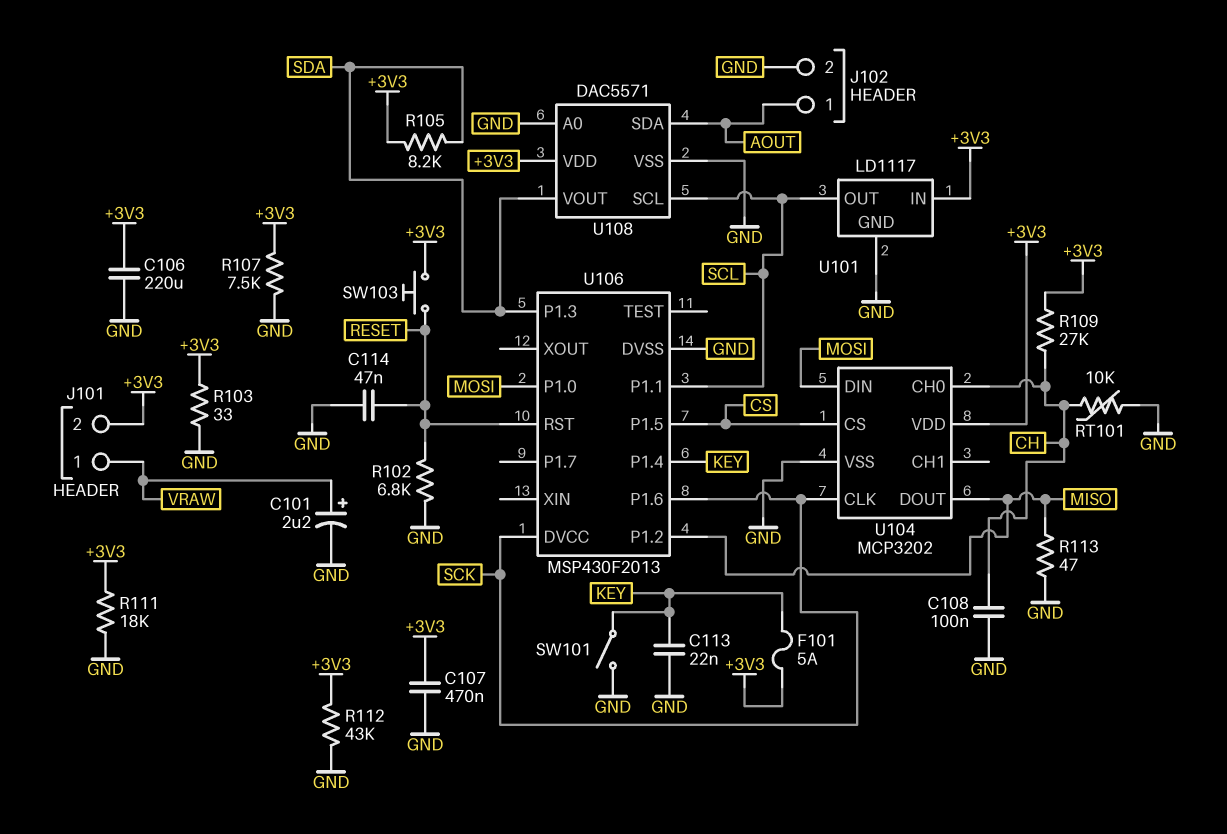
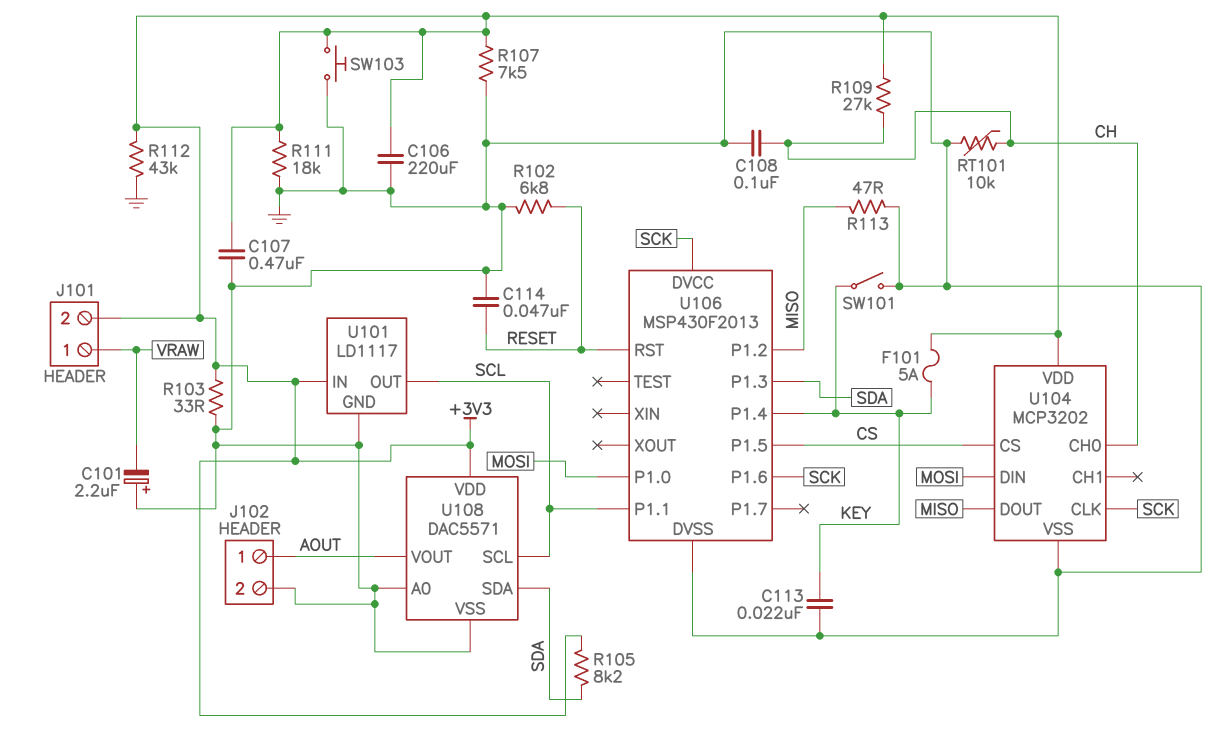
C101: 2.2uF (plus VRAW, minus GND) -> 2.2uF (plus GND, minus VRAW)
SW103: button (+3V3, RESET) -> button (+3V3, GND)
U108 pin SDA: AOUT -> SDA
U108 pin VOUT: SDA -> AOUT

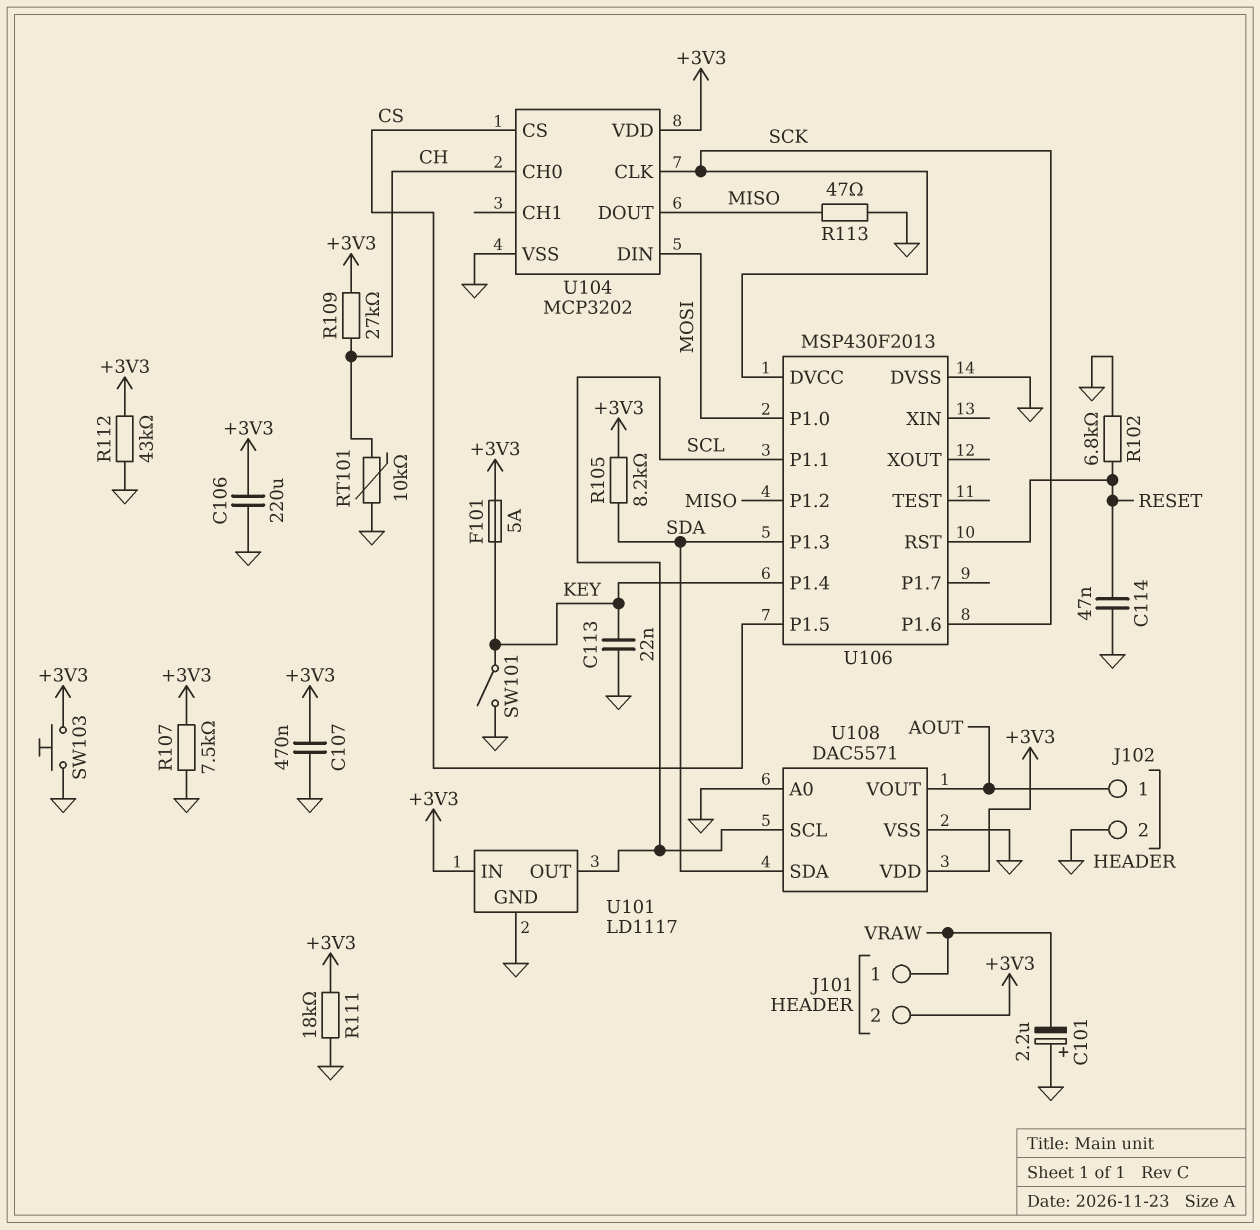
C108: 100nF (CH, GND) -> none
R103: 33 (+3V3, GND) -> none

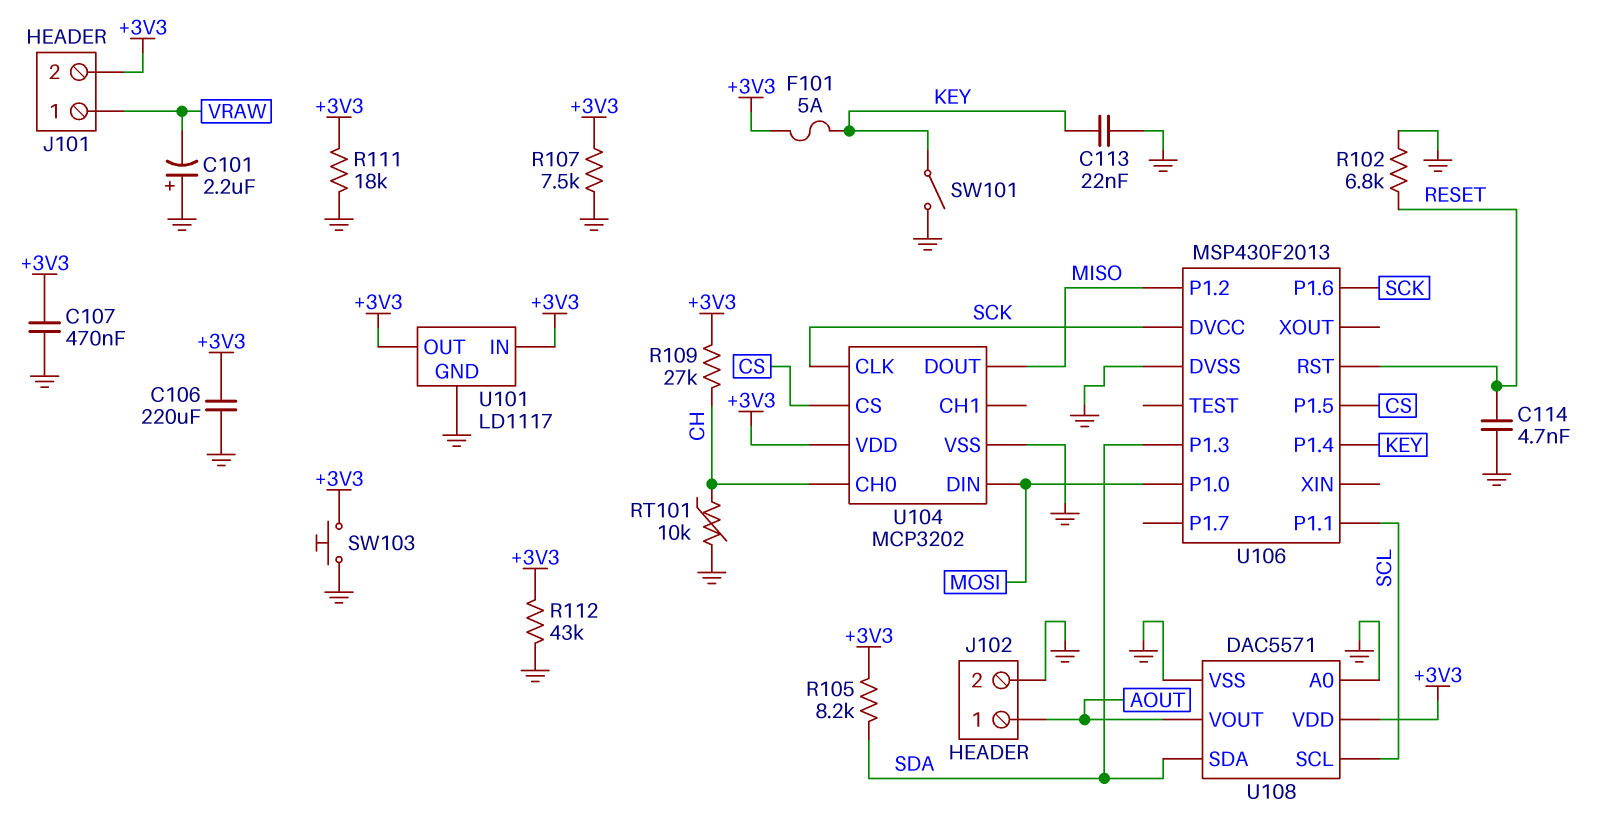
C114: 47nF (GND, RESET) -> 4.7nF (GND, RESET)
R113: 47 (GND, MISO) -> none
U101 pin OUT: SCL -> +3V3

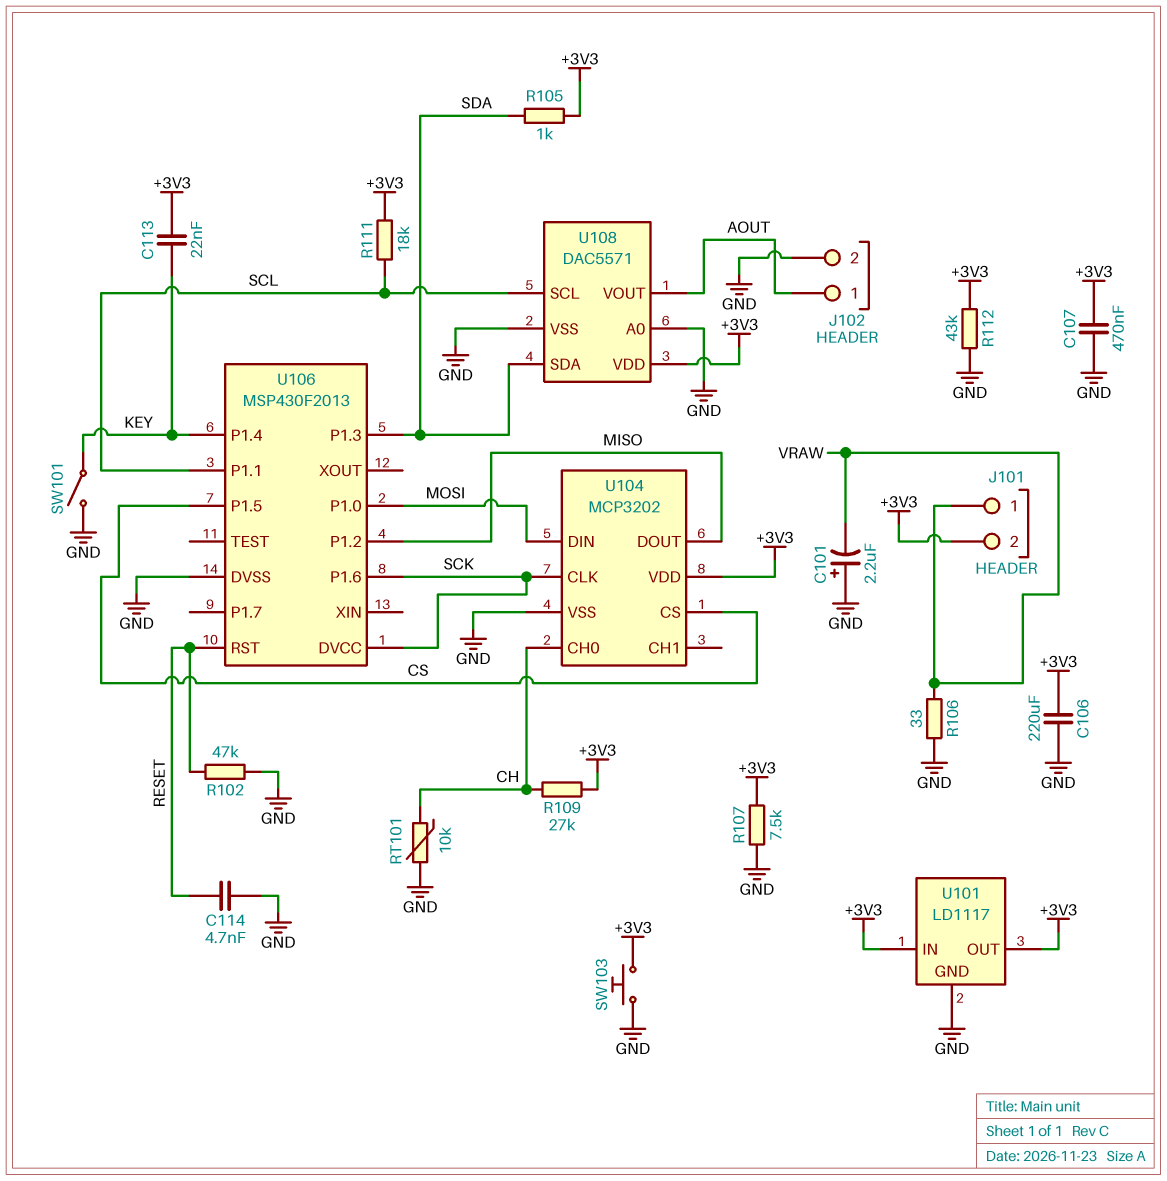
C113: 22nF (GND, KEY) -> 22nF (+3V3, KEY)
F101: 5A (+3V3, KEY) -> none
R102: 6.8k (GND, RESET) -> 47k (GND, RESET)
R105: 8.2k (+3V3, SDA) -> 1k (+3V3, SDA)
R106: none -> 33 (GND, VRAW)
R111: 18k (+3V3, GND) -> 18k (+3V3, SCL)

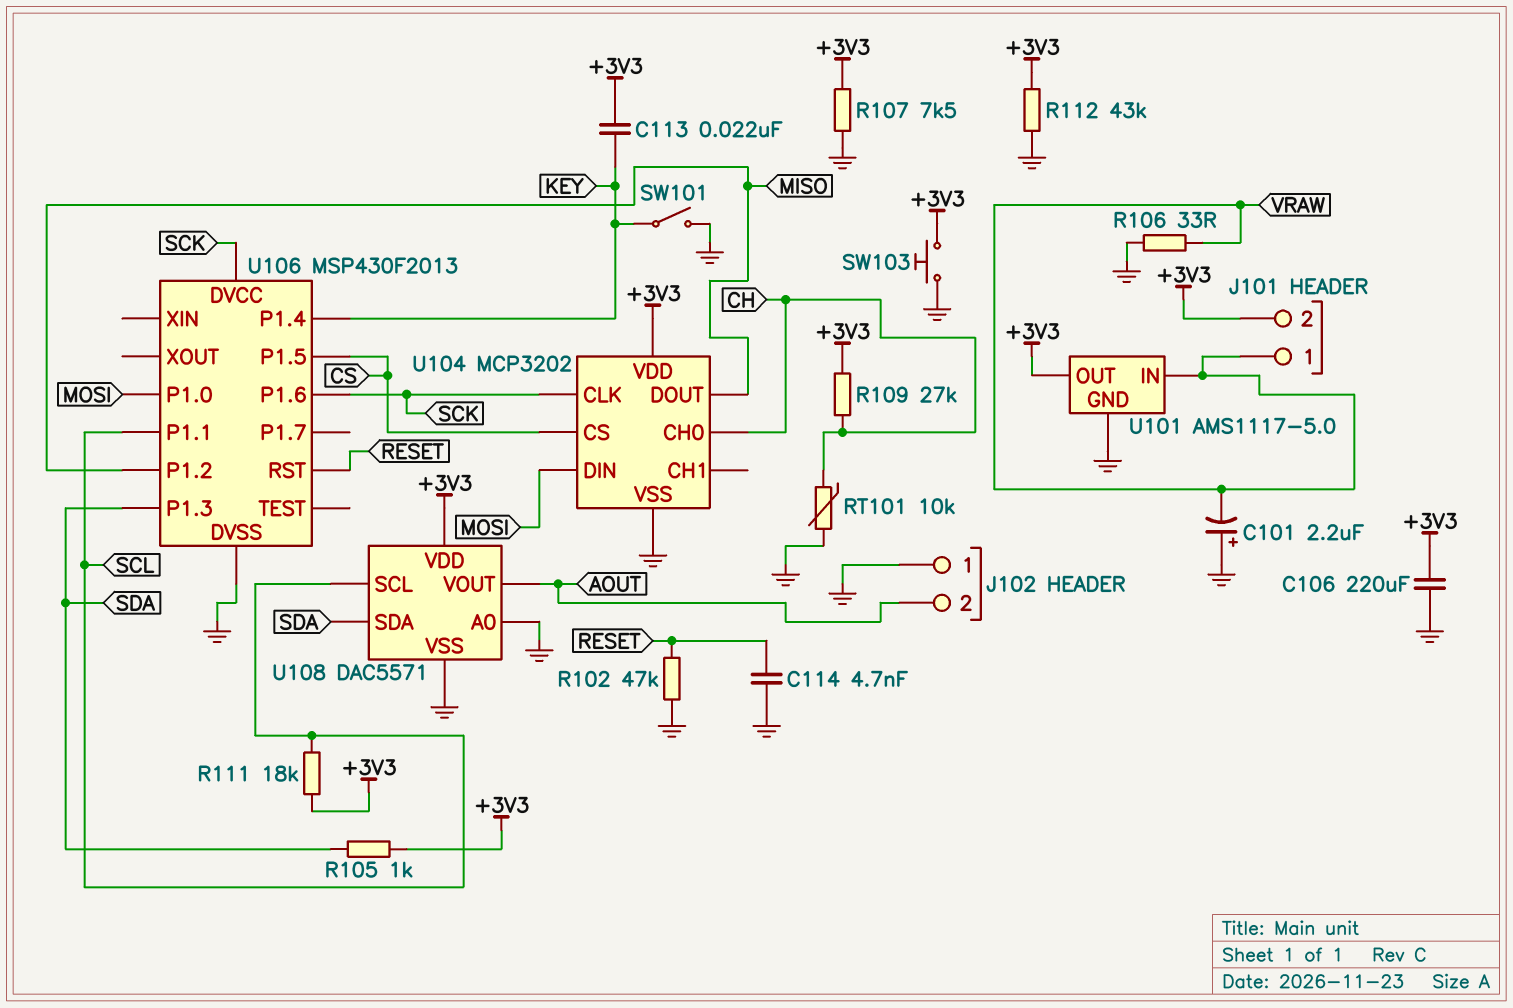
C107: 470nF (+3V3, GND) -> none
J102 pin 1: AOUT -> GND
J102 pin 2: GND -> AOUT
U101: LD1117 -> AMS1117-5.0
U101 pin IN: +3V3 -> VRAW

